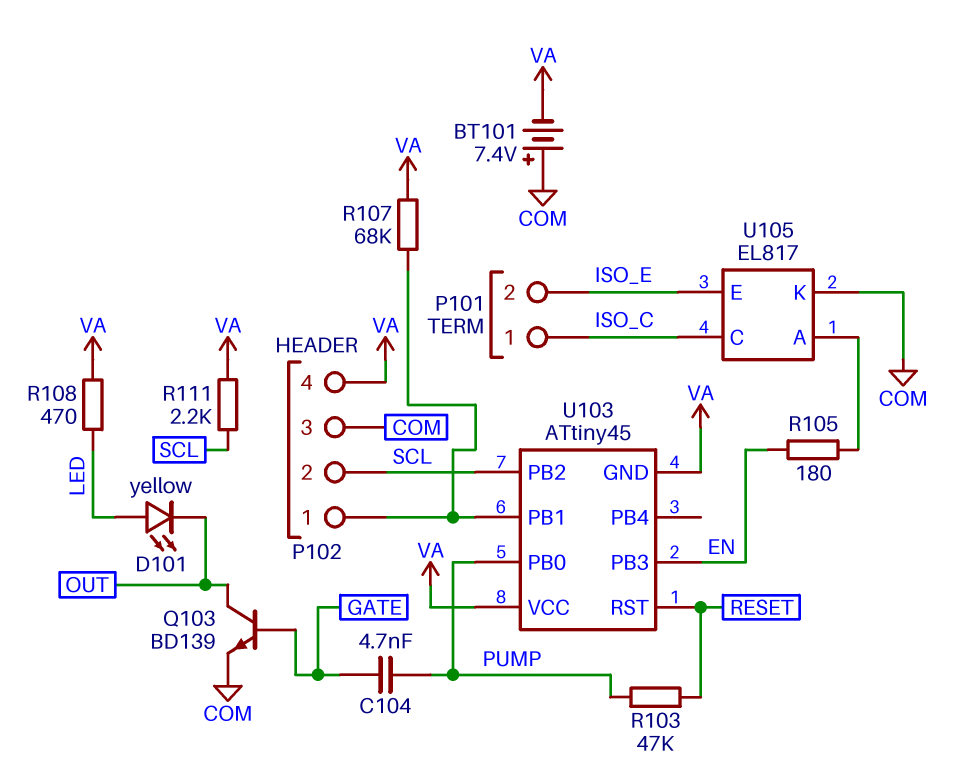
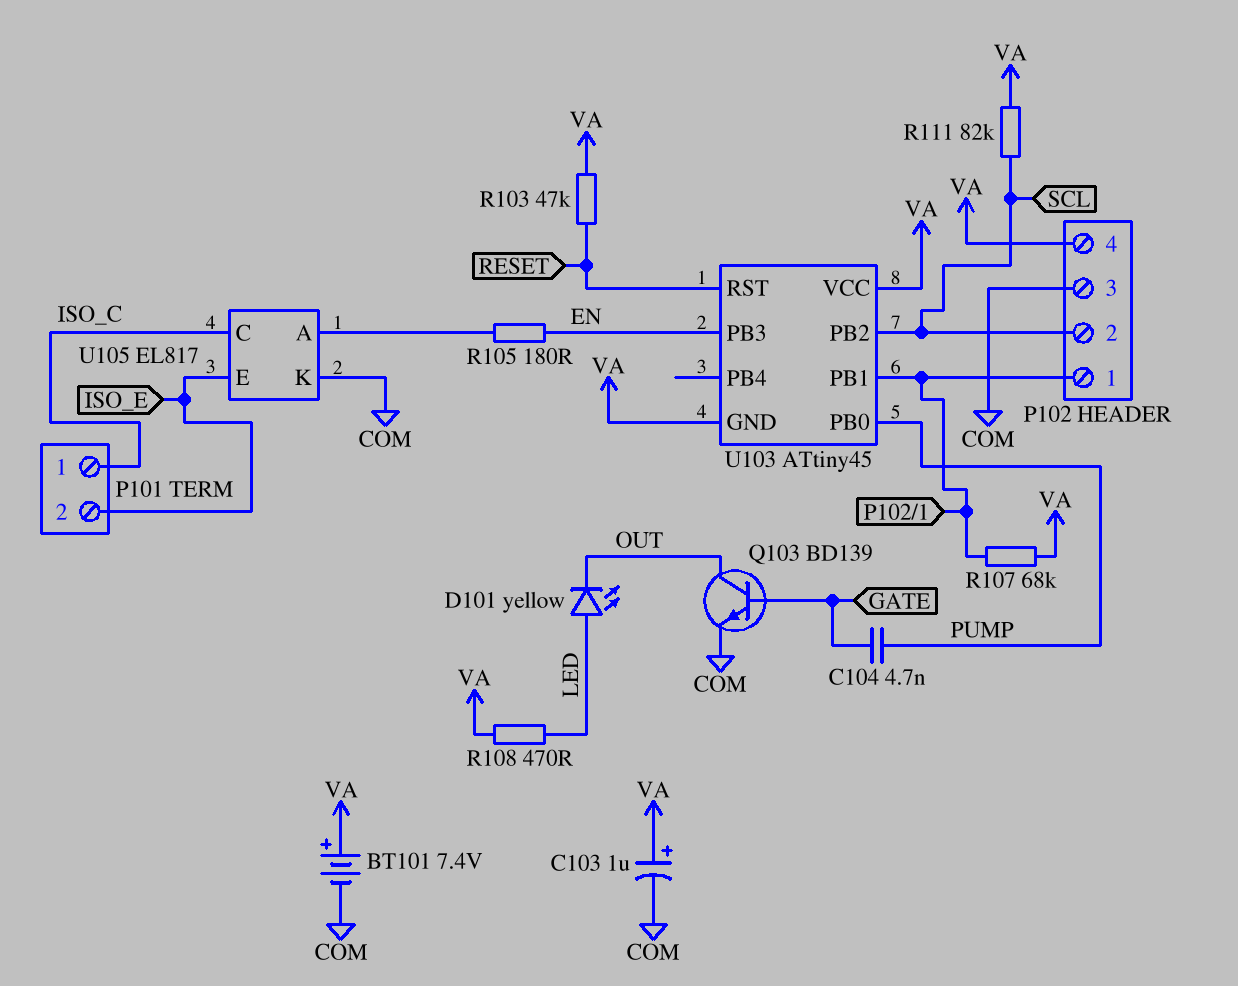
BT101: 7.4V (plus COM, minus VA) -> 7.4V (plus VA, minus COM)
C103: none -> 1uF (plus VA, minus COM)
R103: 47k (PUMP, RESET) -> 47k (RESET, VA)
R111: 2.2k (SCL, VA) -> 82k (SCL, VA)

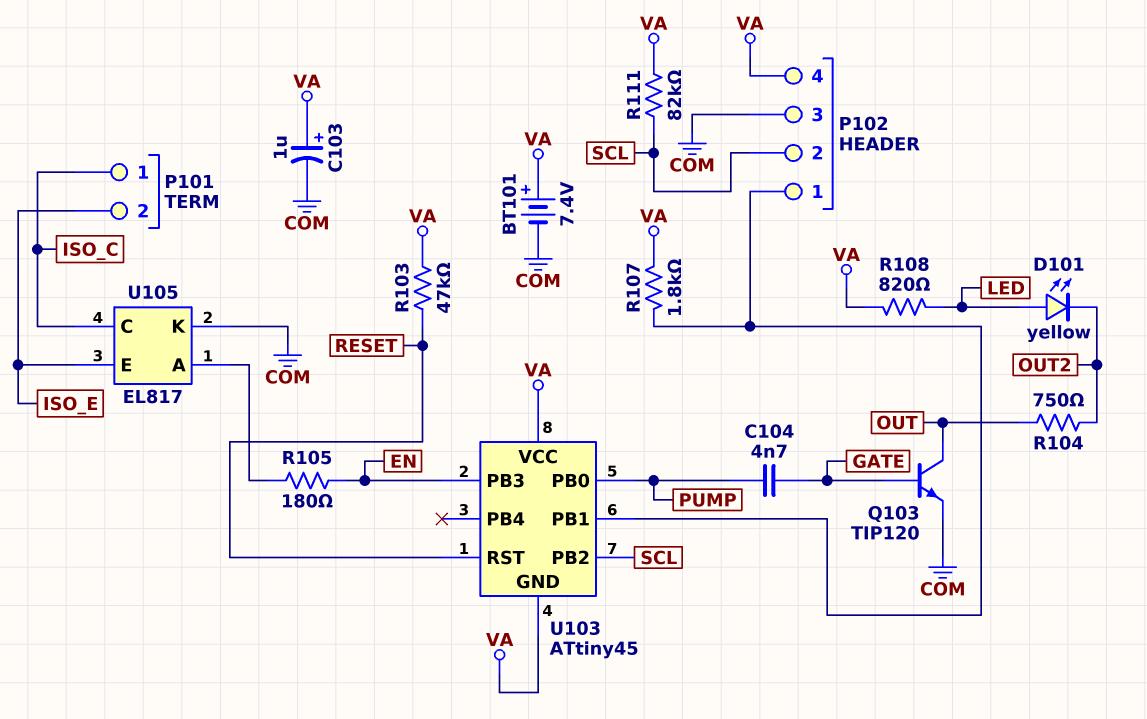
D101: LED yellow (A LED, K OUT) -> LED yellow (A LED, K OUT2)
Q103: NPN BD139 (B GATE, C OUT, E COM) -> NPN TIP120 (B GATE, C OUT, E COM)
R104: none -> 750 (OUT, OUT2)
R107: 68k (P102/1, VA) -> 1.8k (P102/1, VA)
R108: 470 (LED, VA) -> 820 (LED, VA)

